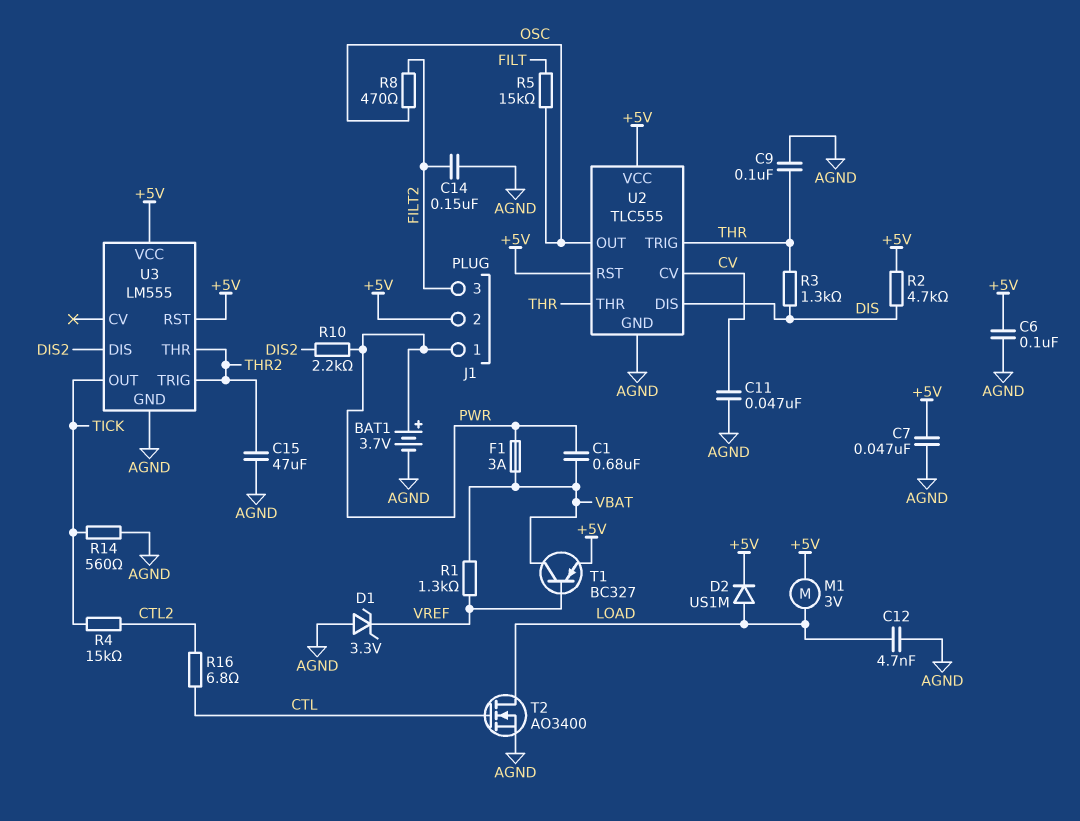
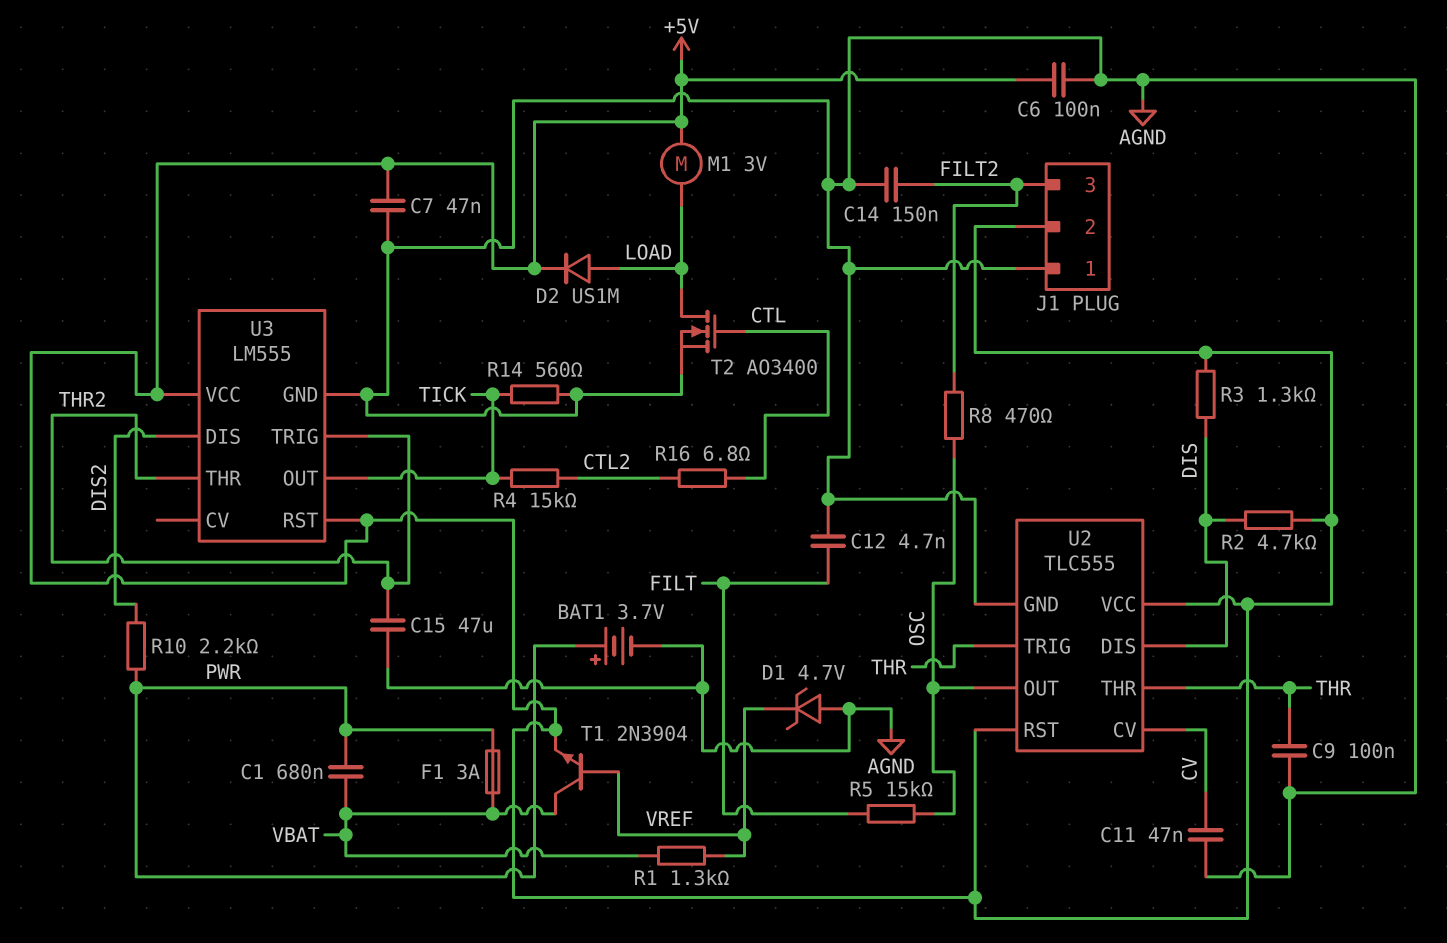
C12: 4.7nF (AGND, LOAD) -> 4.7nF (AGND, FILT)
D1: zener 3.3V (A AGND, K VREF) -> zener 4.7V (A AGND, K VREF)
J1 pin 1: PWR -> AGND
R3: 1.3k (DIS, THR) -> 1.3k (+5V, DIS)
T1: PNP BC327 (B VREF, C VBAT, E +5V) -> NPN 2N3904 (B VREF, C VBAT, E +5V)

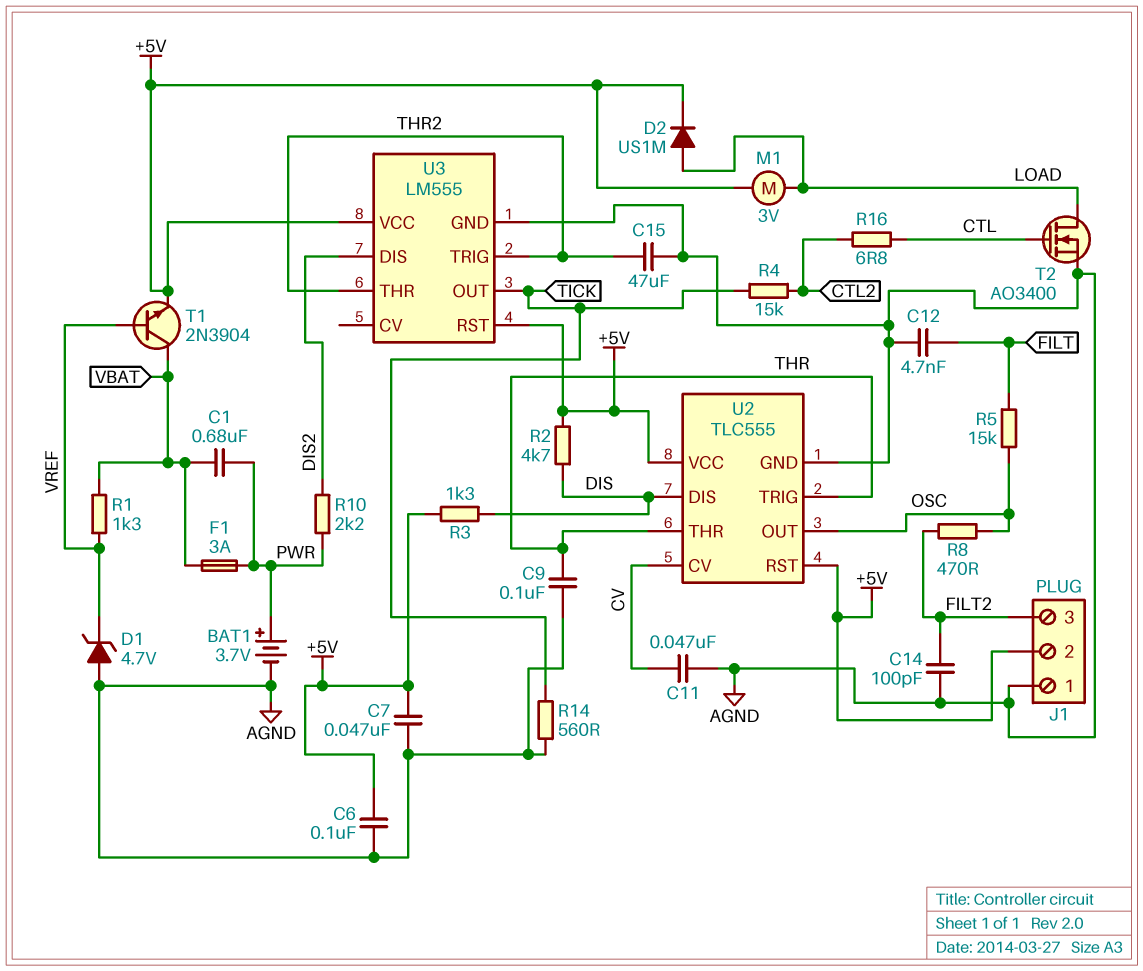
C14: 150nF (AGND, FILT2) -> 100pF (AGND, FILT2)

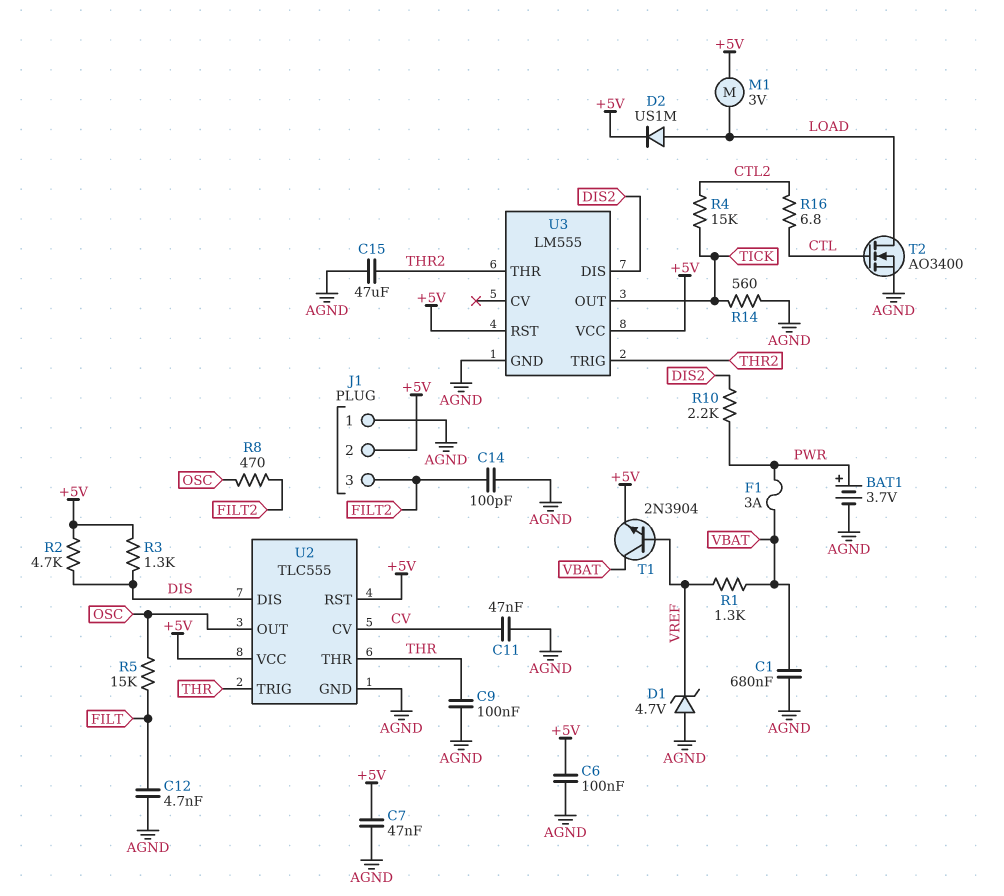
C1: 680nF (PWR, VBAT) -> 680nF (AGND, VBAT)

